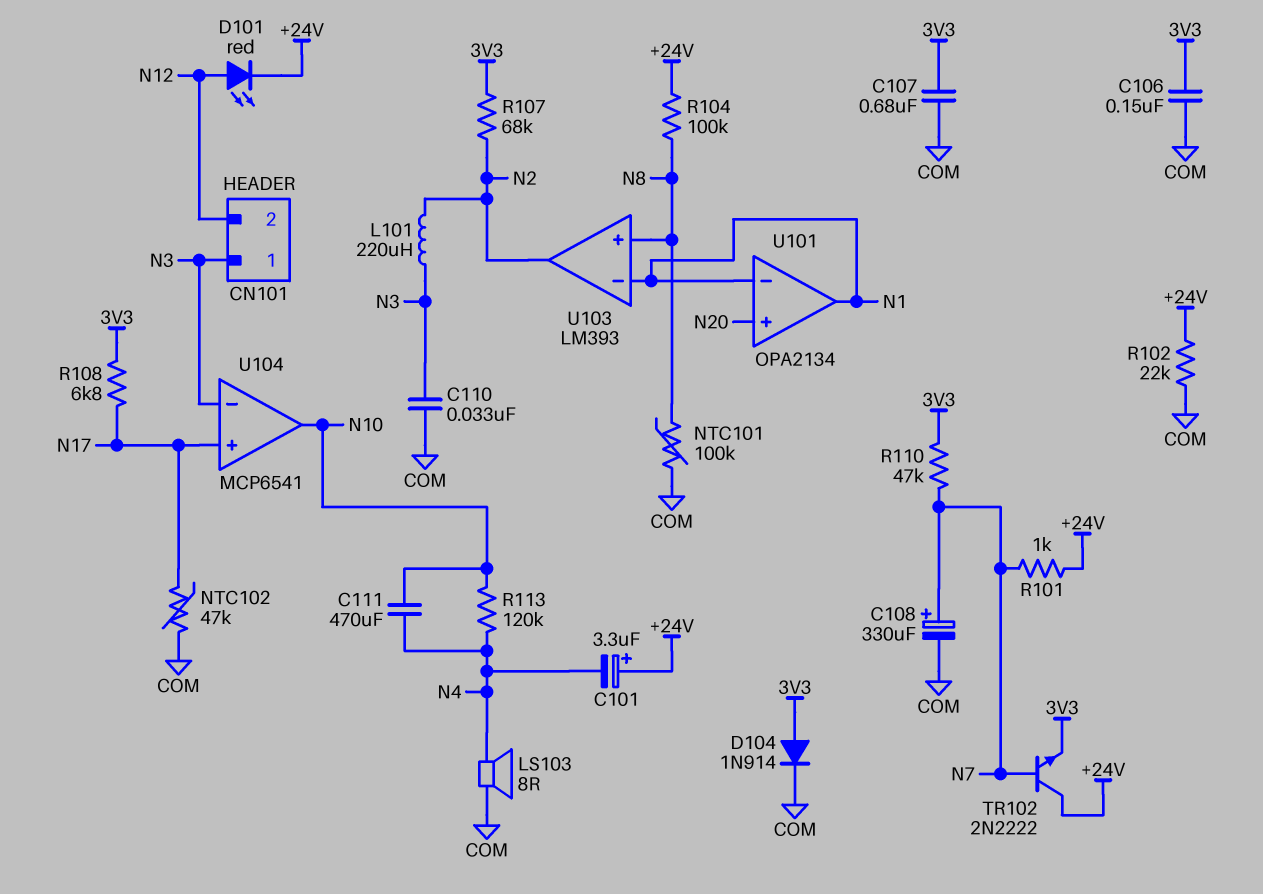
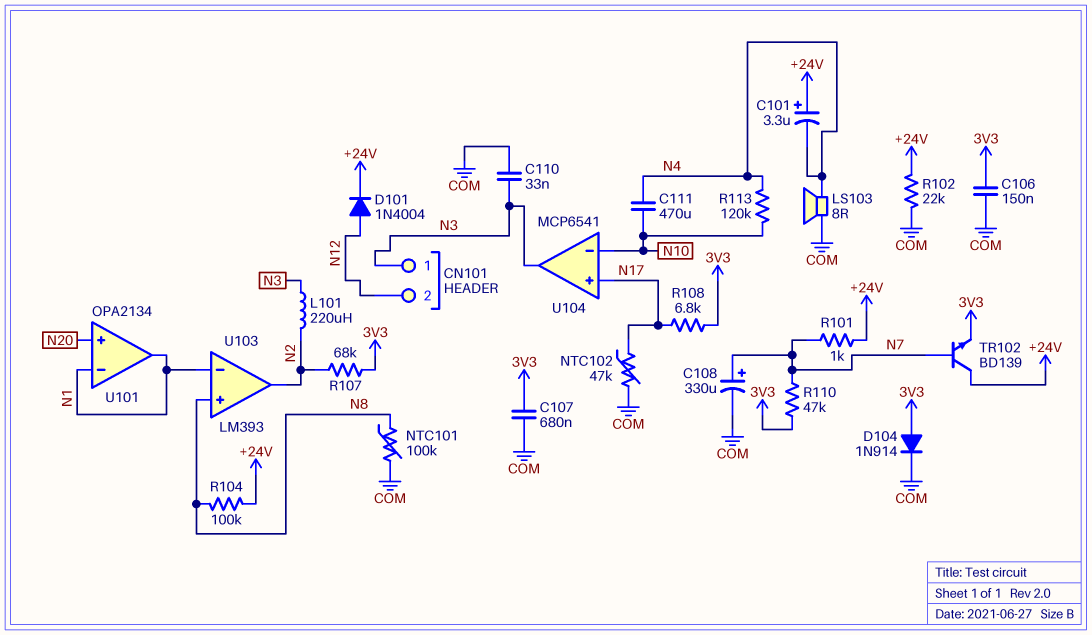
D101: LED red (A N12, K +24V) -> diode 1N4004 (A N12, K +24V)
TR102: NPN 2N2222 (B N7, C +24V, E 3V3) -> NPN BD139 (B N7, C +24V, E 3V3)
U104 pin in-: N3 -> N10
U104 pin out: N10 -> N3

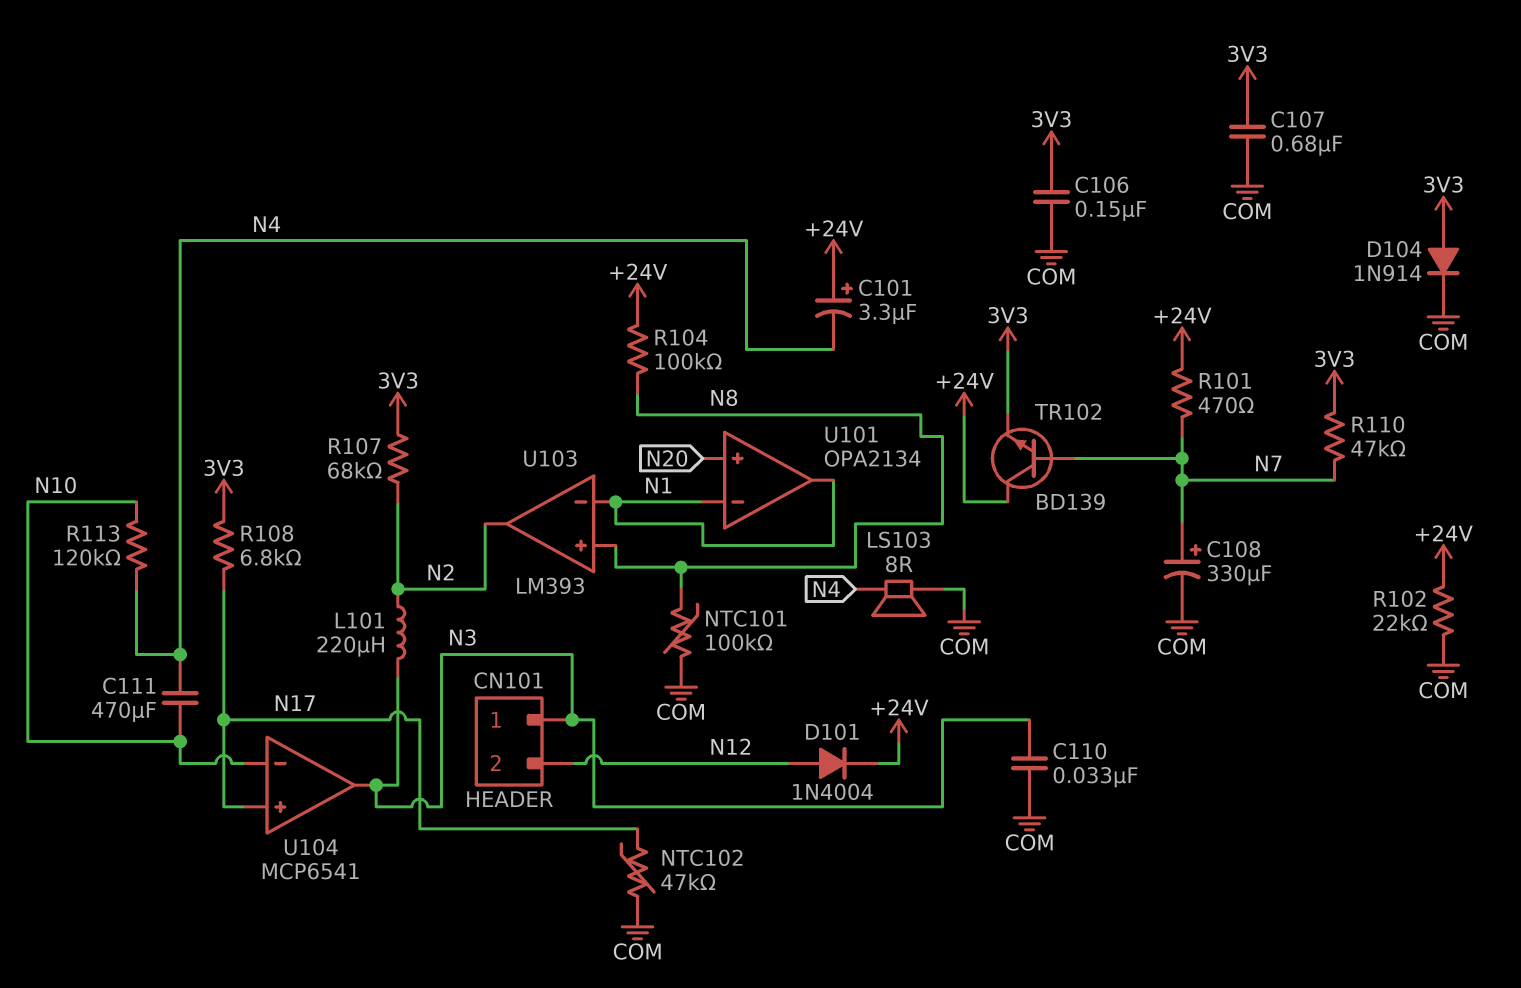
R101: 1k (+24V, N7) -> 470 (+24V, N7)

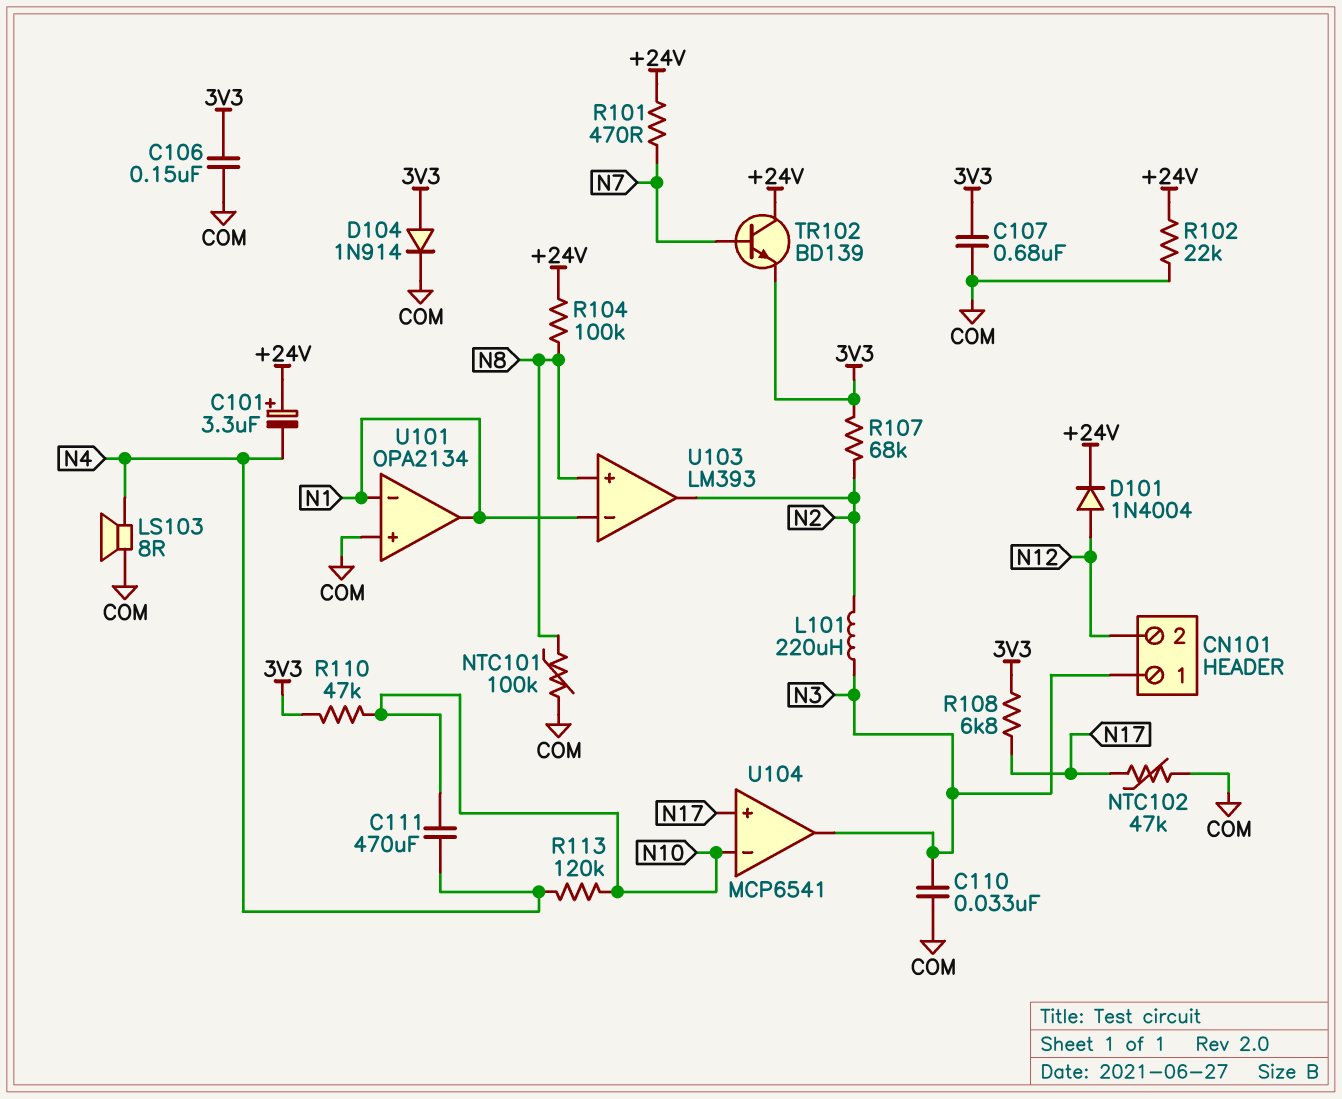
C108: 330uF (plus N7, minus COM) -> none
R110: 47k (3V3, N7) -> 47k (3V3, N10)
U101 pin in+: N20 -> COM

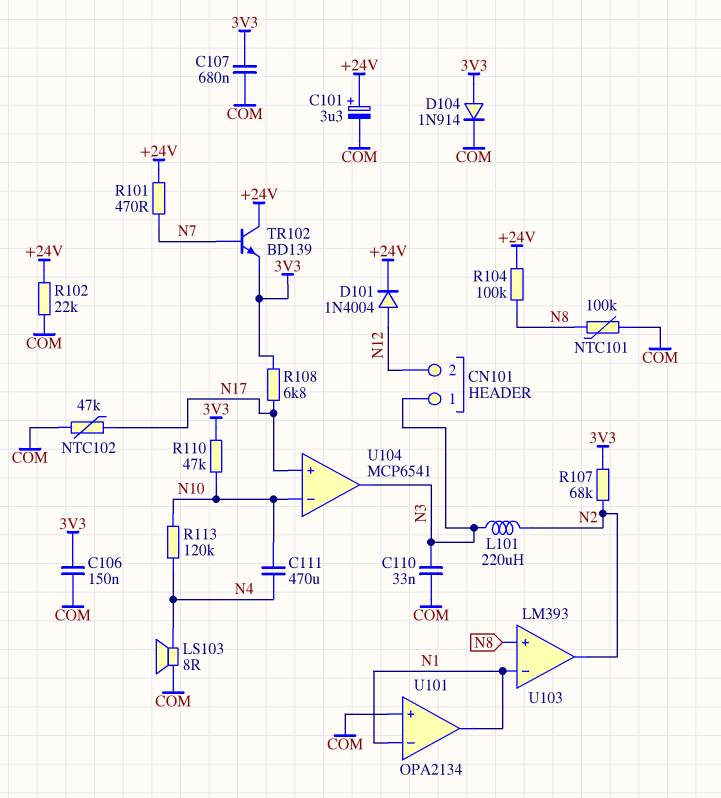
C101: 3.3uF (plus +24V, minus N4) -> 3.3uF (plus +24V, minus COM)

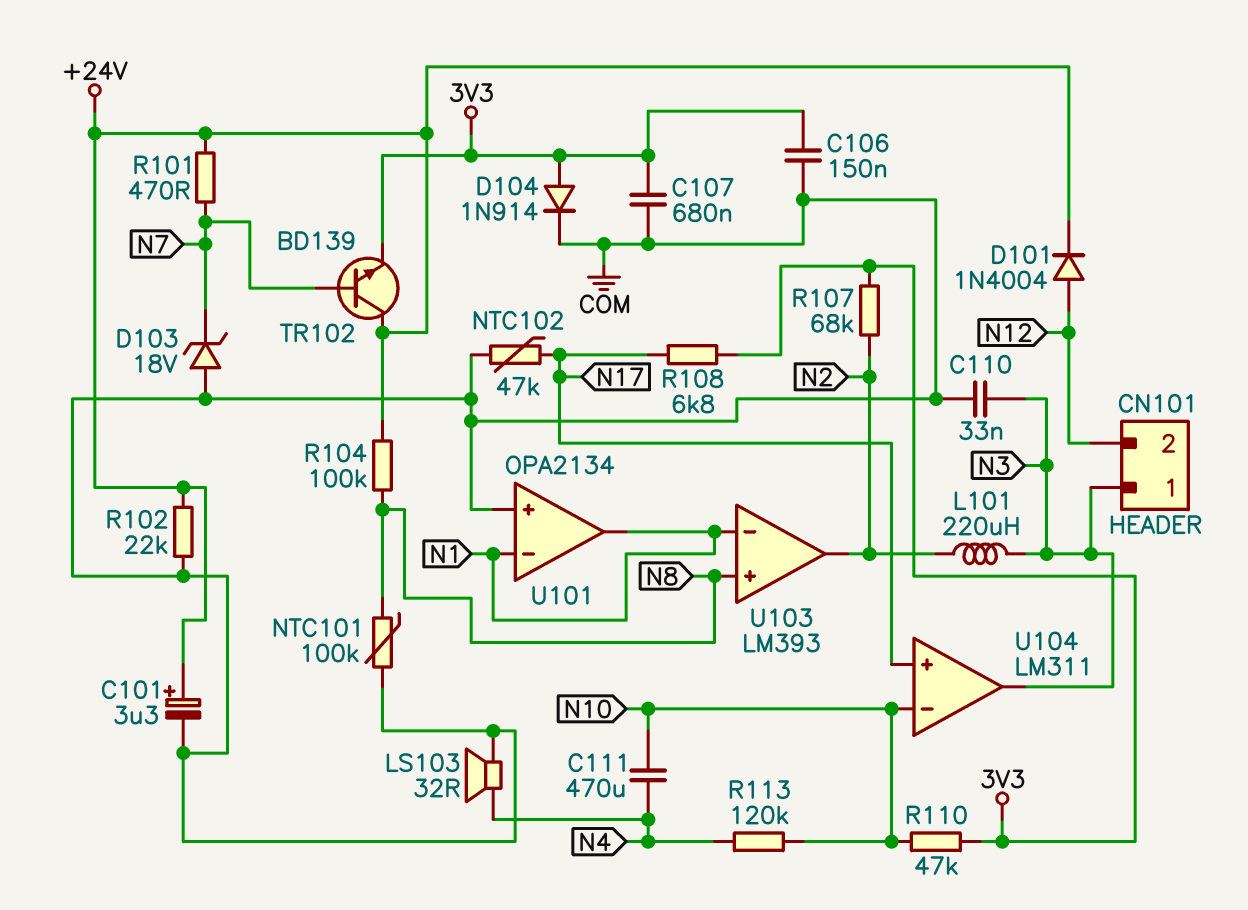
D103: none -> zener 18V (A COM, K N7)
LS103: speaker 8R (COM, N4) -> speaker 32R (COM, N4)
U104: MCP6541 -> LM311

